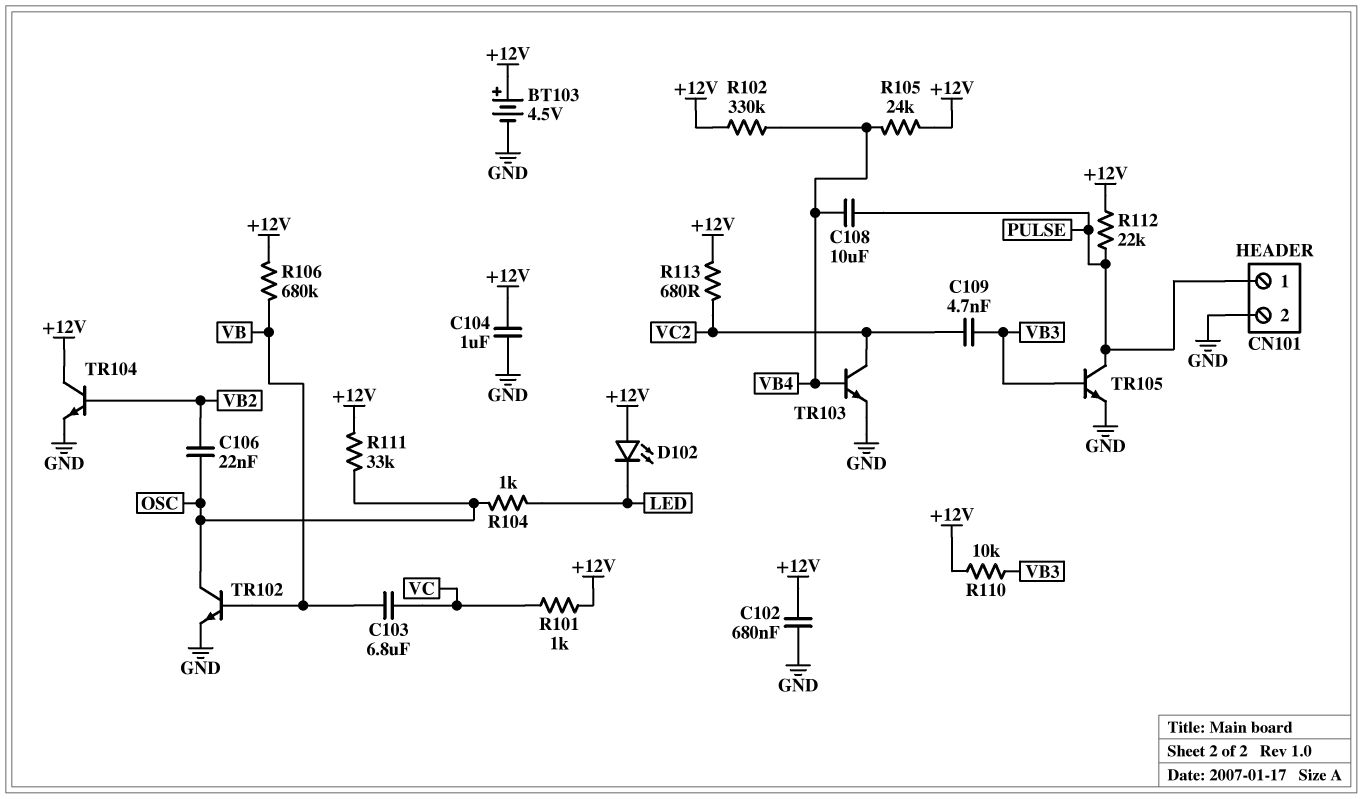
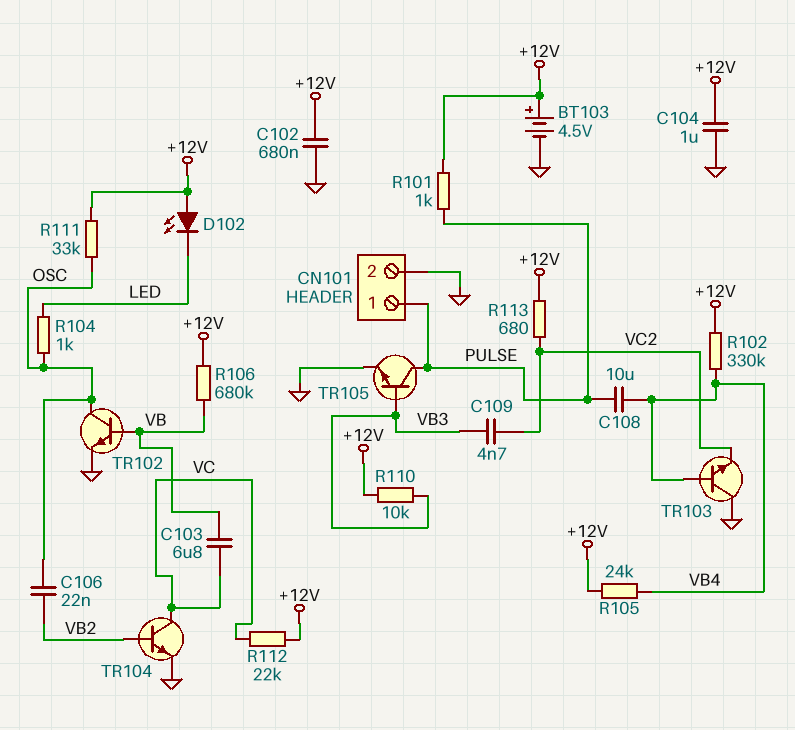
R101: 1k (+12V, VC) -> 1k (+12V, PULSE)
R112: 22k (+12V, PULSE) -> 22k (+12V, VC)
TR103: NPN (B VB4, C VC2, E GND) -> NPN (B VB4, C GND, E VC2)
TR104: NPN (B VB2, C +12V, E GND) -> NPN (B VB2, C VC, E GND)

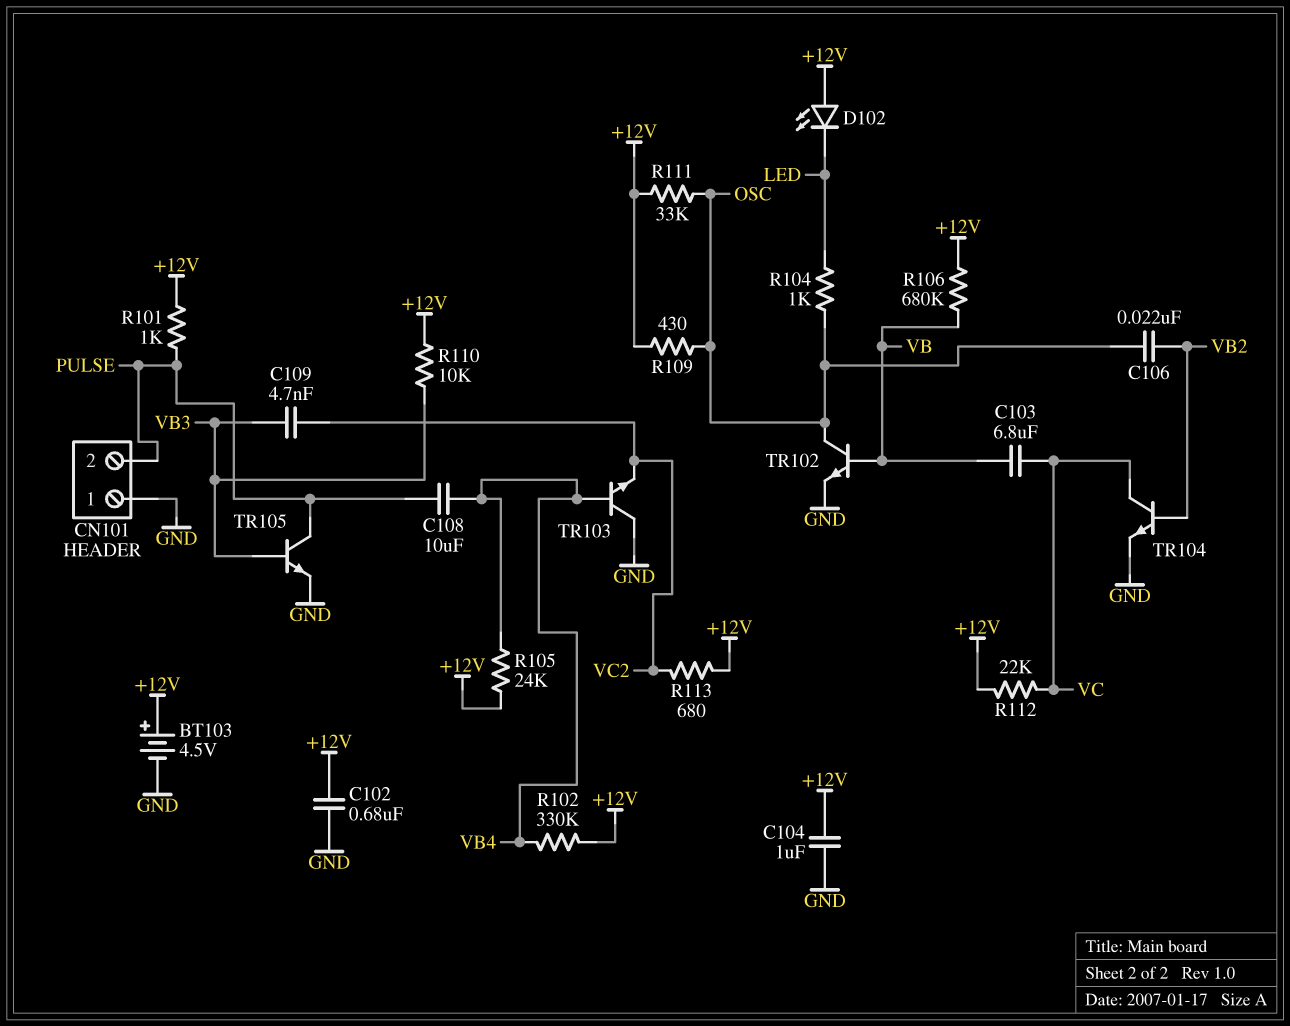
CN101 pin 1: PULSE -> GND
CN101 pin 2: GND -> PULSE
R109: none -> 430 (+12V, OSC)

